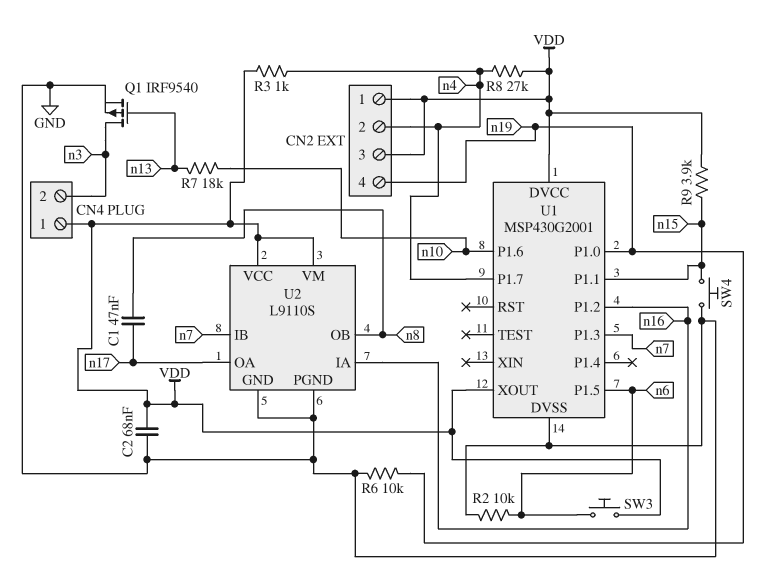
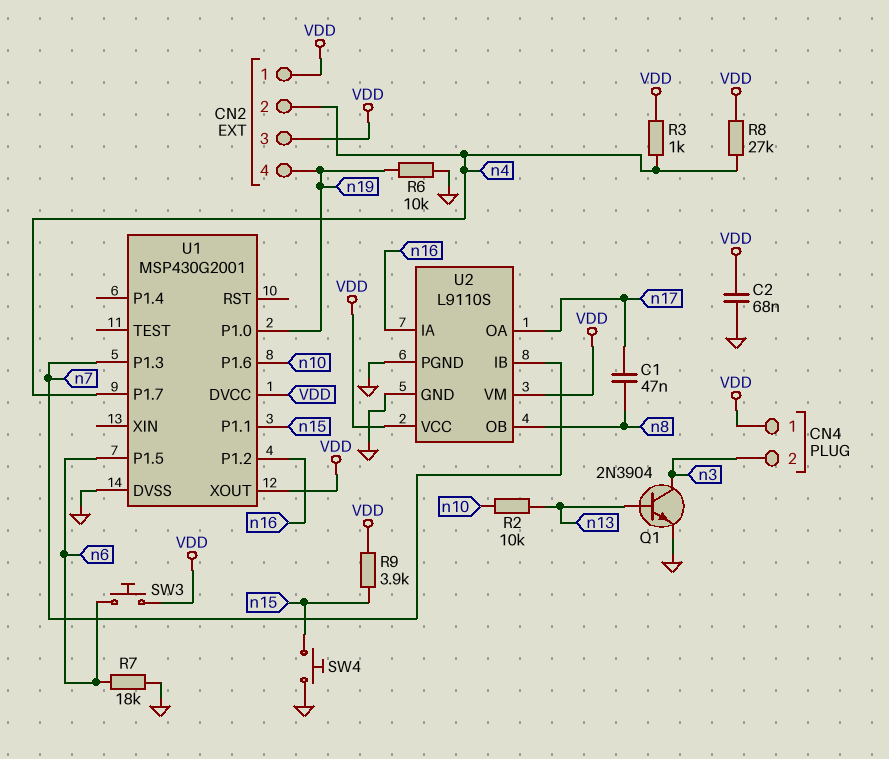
Q1: PMOS IRF9540 (G n13, D n3, S GND) -> NPN 2N3904 (B n13, C n3, E GND)
R2: 10k (GND, n6) -> 10k (n10, n13)
R7: 18k (n10, n13) -> 18k (GND, n6)

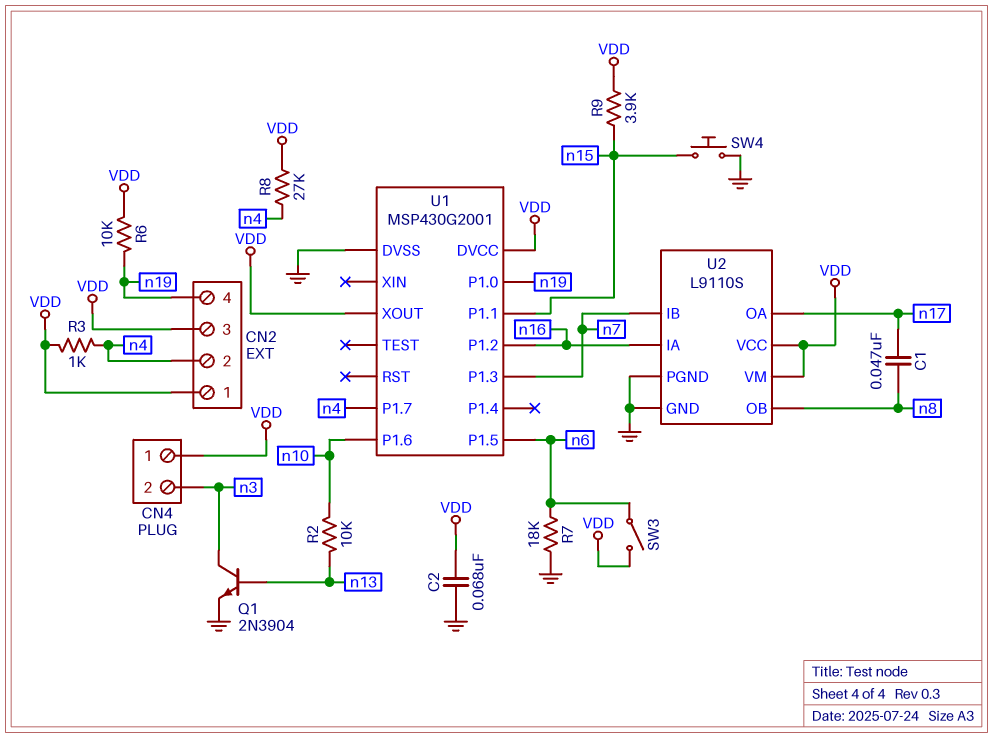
R6: 10k (GND, n19) -> 10k (VDD, n19)
SW3: button (VDD, n6) -> switch (VDD, n6)

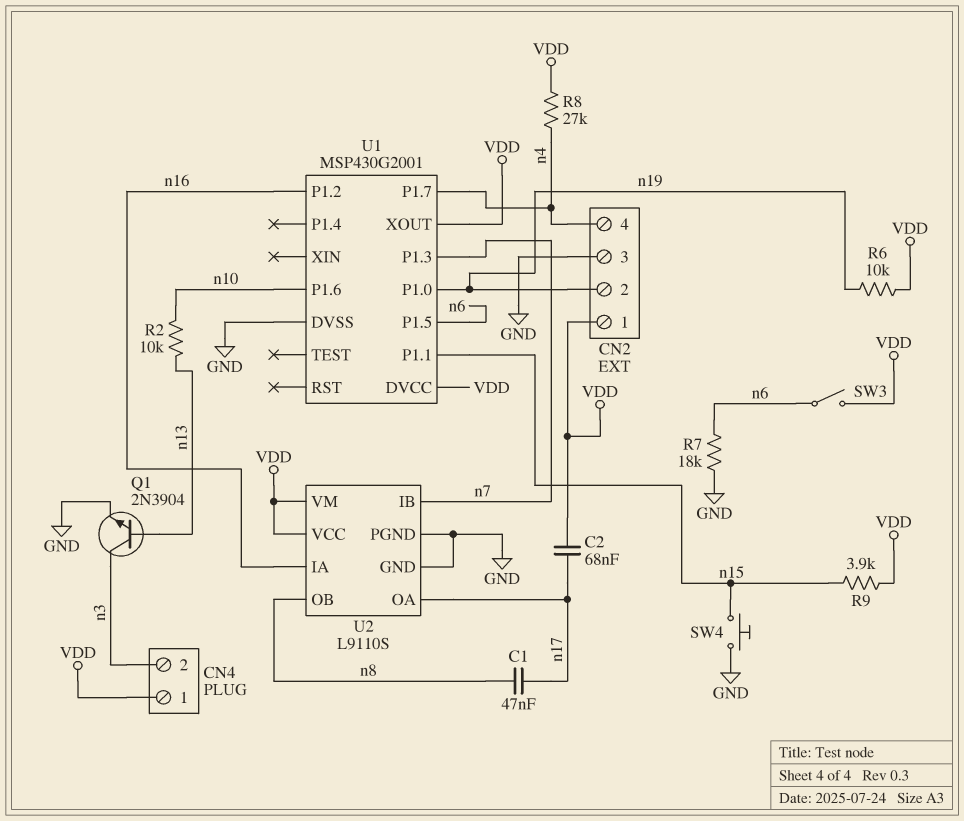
C2: 68nF (GND, VDD) -> 68nF (VDD, n17)
CN2 pin 2: n4 -> n19
CN2 pin 3: VDD -> GND
CN2 pin 4: n19 -> n4
R3: 1k (VDD, n4) -> none

